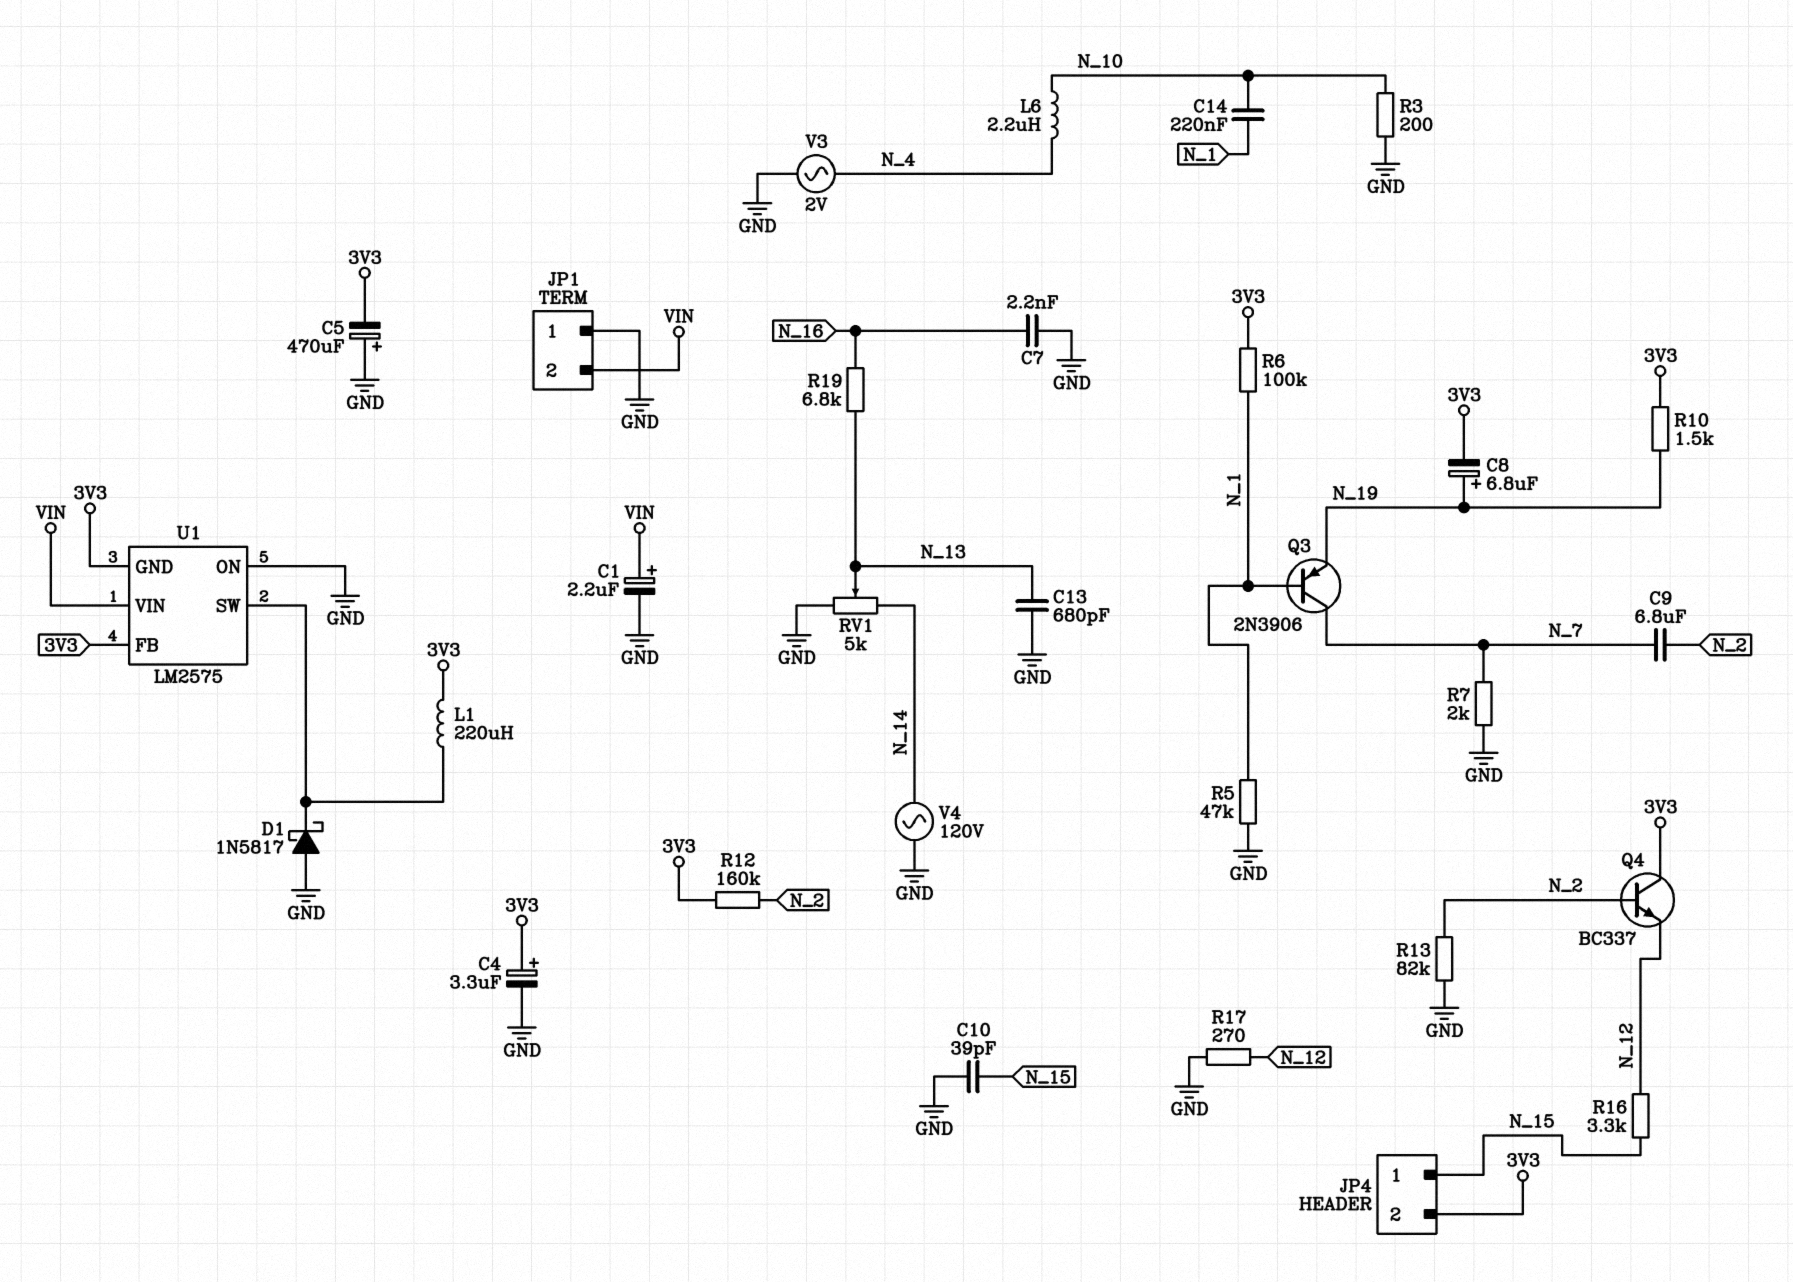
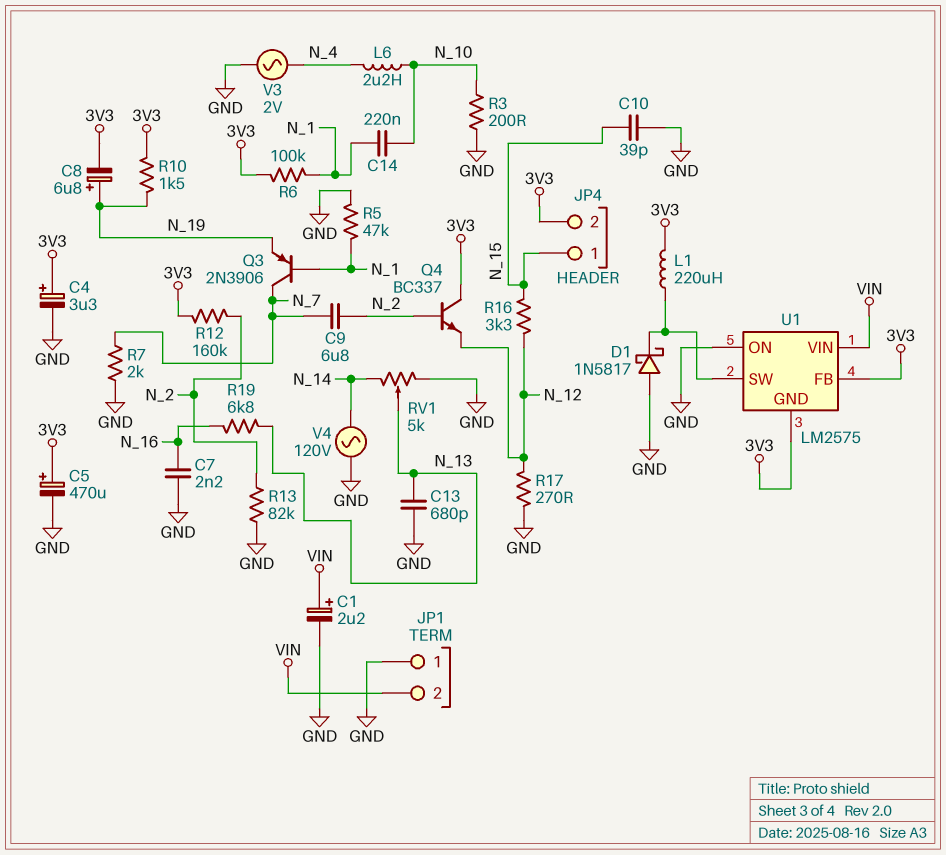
C5: 470uF (plus GND, minus 3V3) -> 470uF (plus 3V3, minus GND)

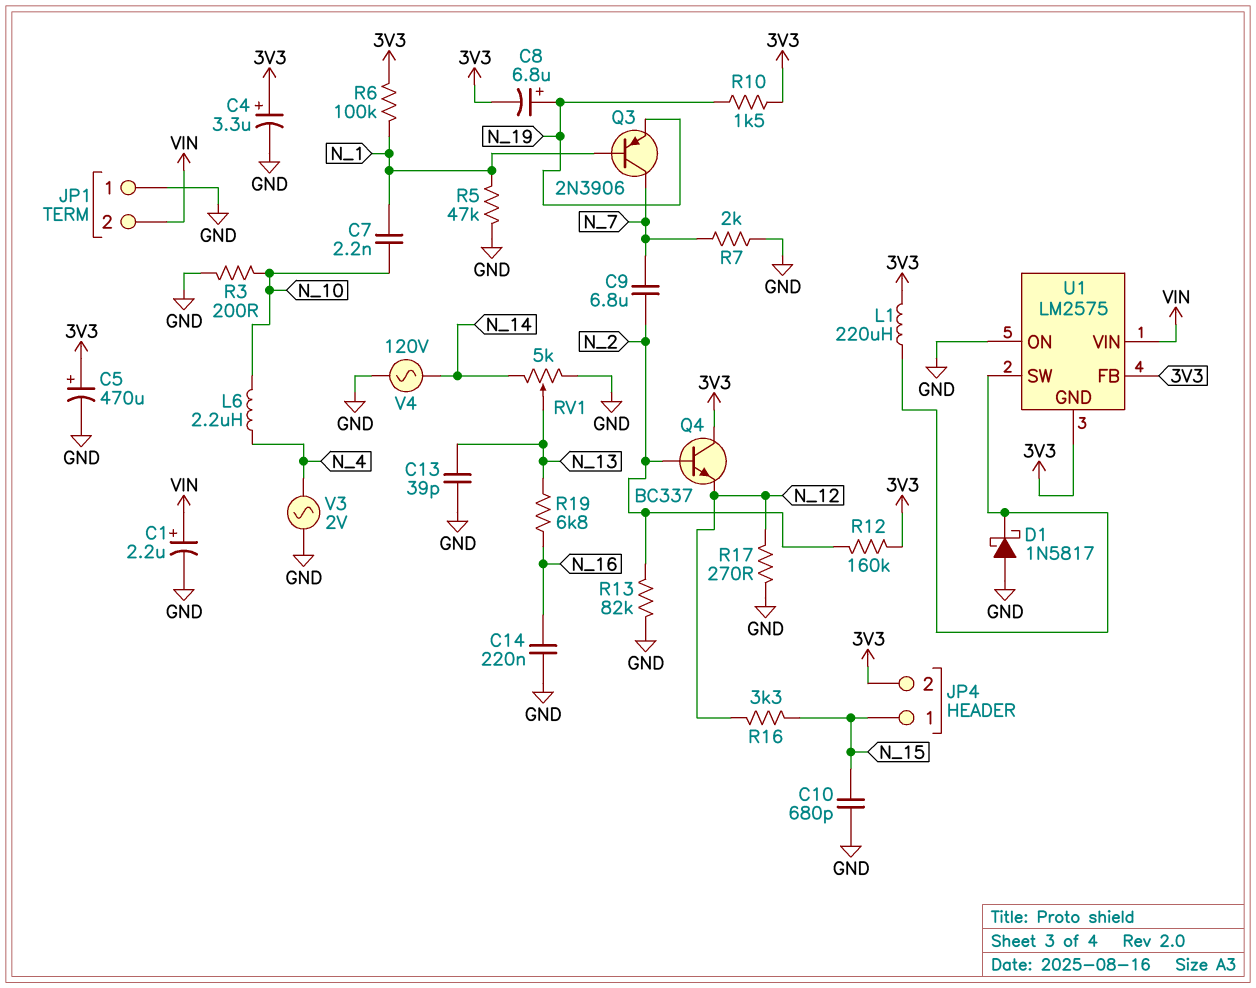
C7: 2.2nF (GND, N_16) -> 2.2nF (N_1, N_10)
C10: 39pF (GND, N_15) -> 680pF (GND, N_15)
C13: 680pF (GND, N_13) -> 39pF (GND, N_13)
C14: 220nF (N_1, N_10) -> 220nF (GND, N_16)

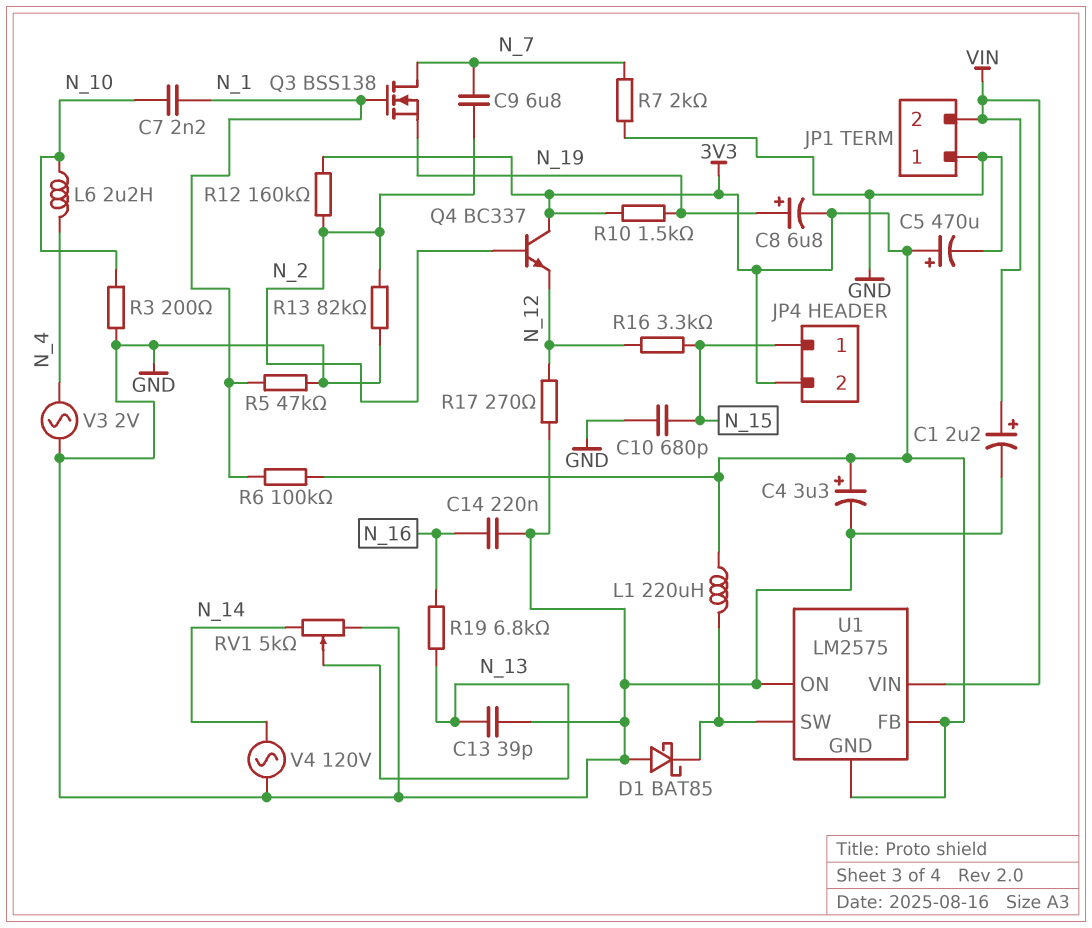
D1: schottky 1N5817 (A GND, K U1/SW) -> schottky BAT85 (A GND, K U1/SW)
Q3: PNP 2N3906 (B N_1, C N_7, E N_19) -> NMOS BSS138 (G N_1, D N_7, S N_19)

